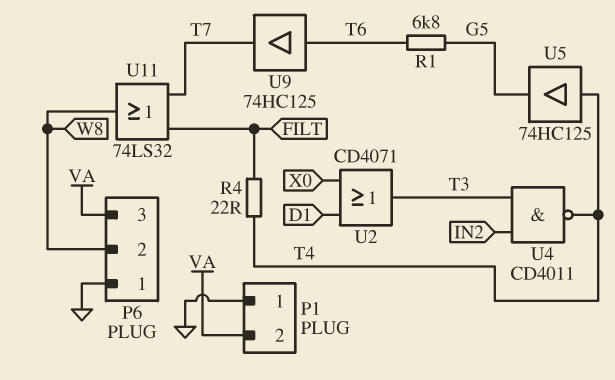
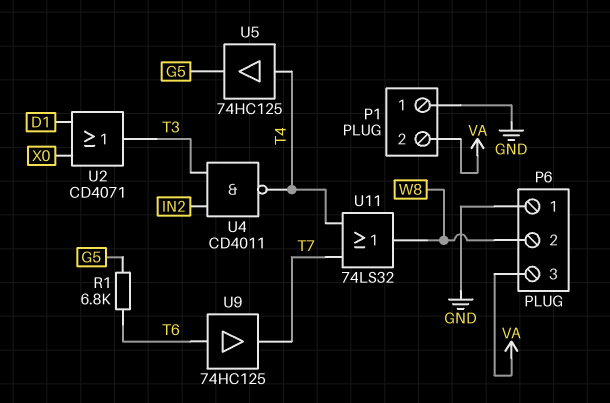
R4: 22 (FILT, T4) -> none
U11: OR 74LS32 (in FILT, in T7, out W8) -> OR 74LS32 (in T4, in T7, out W8)

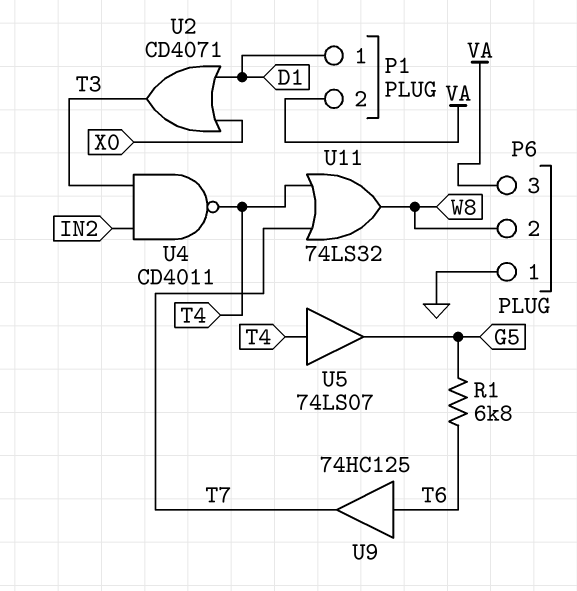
P1 pin 1: GND -> D1
U5: buffer 74HC125 (in T4, out G5) -> buffer 74LS07 (in T4, out G5)

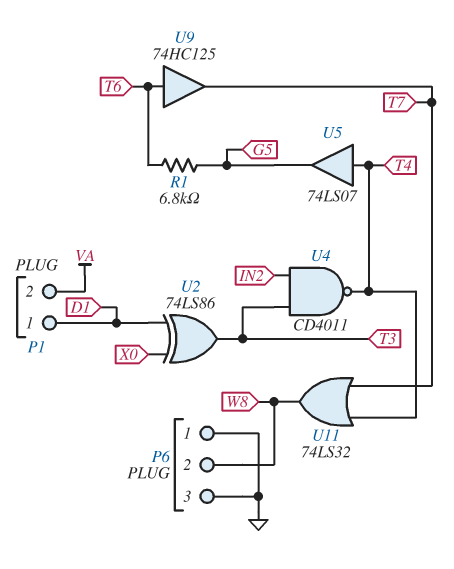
P6 pin 3: VA -> GND
U2: OR CD4071 (in D1, in X0, out T3) -> XOR 74LS86 (in D1, in X0, out T3)

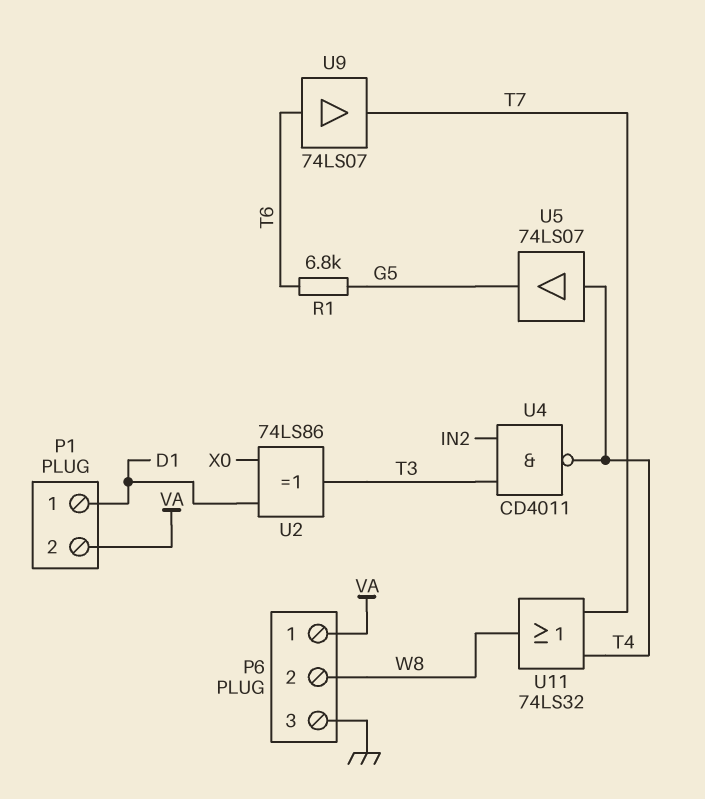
P6 pin 1: GND -> VA
U9: buffer 74HC125 (in T6, out T7) -> buffer 74LS07 (in T6, out T7)

